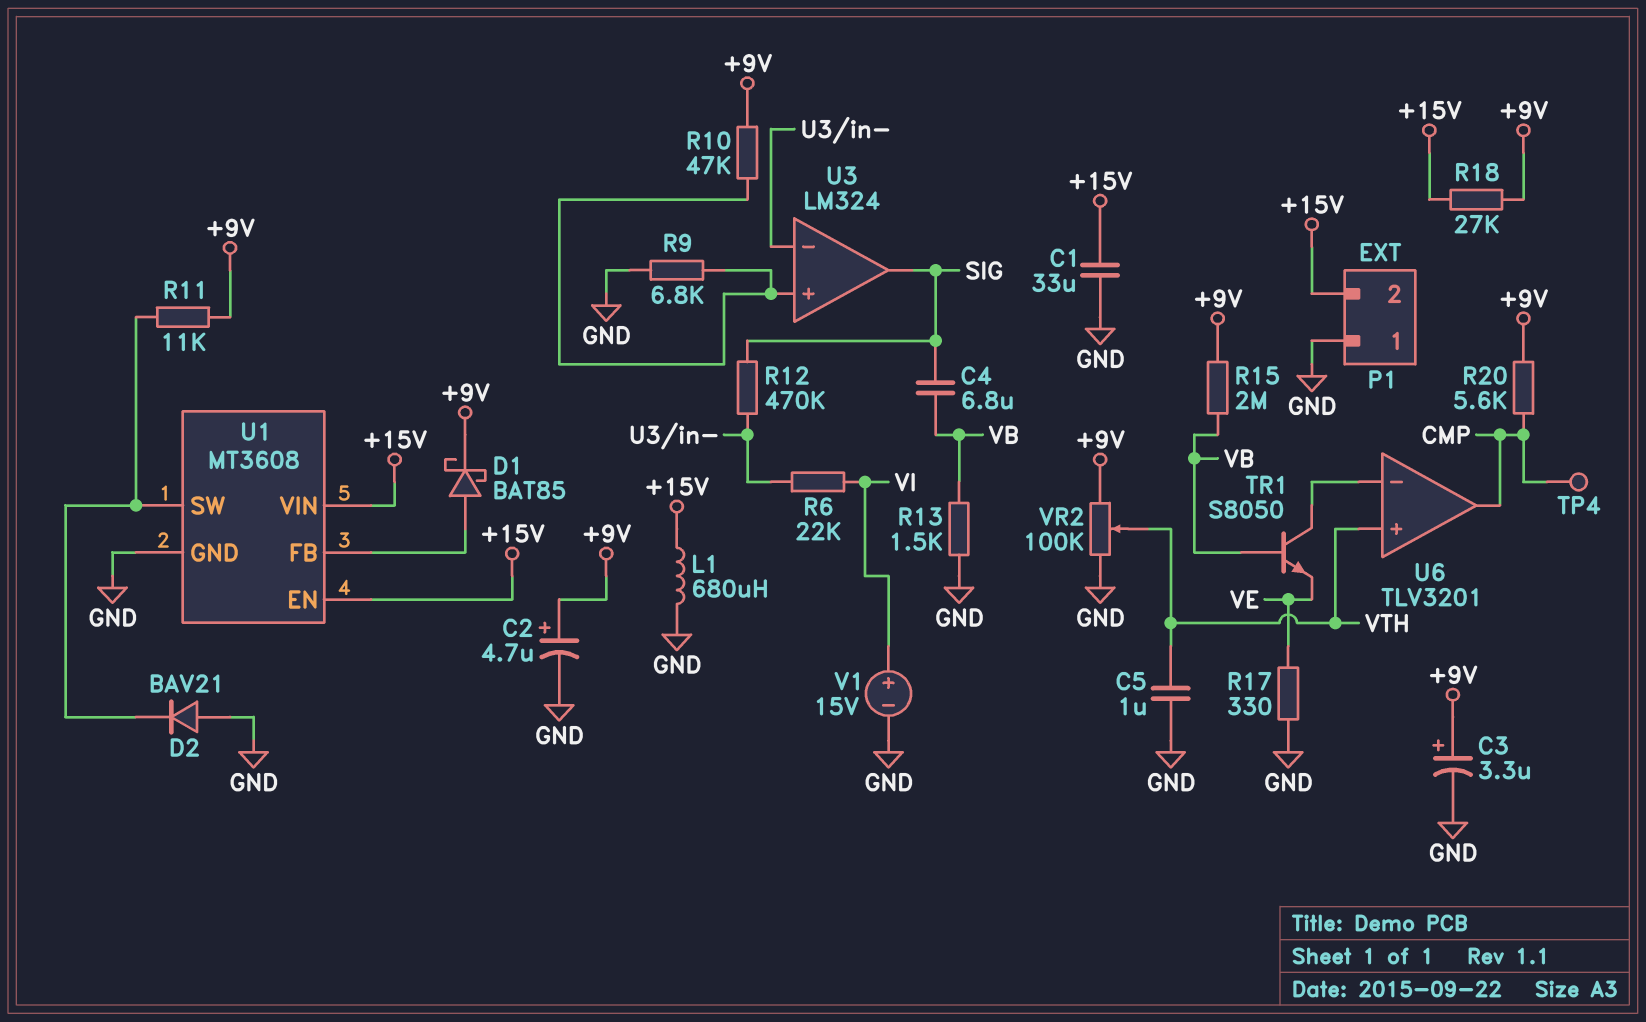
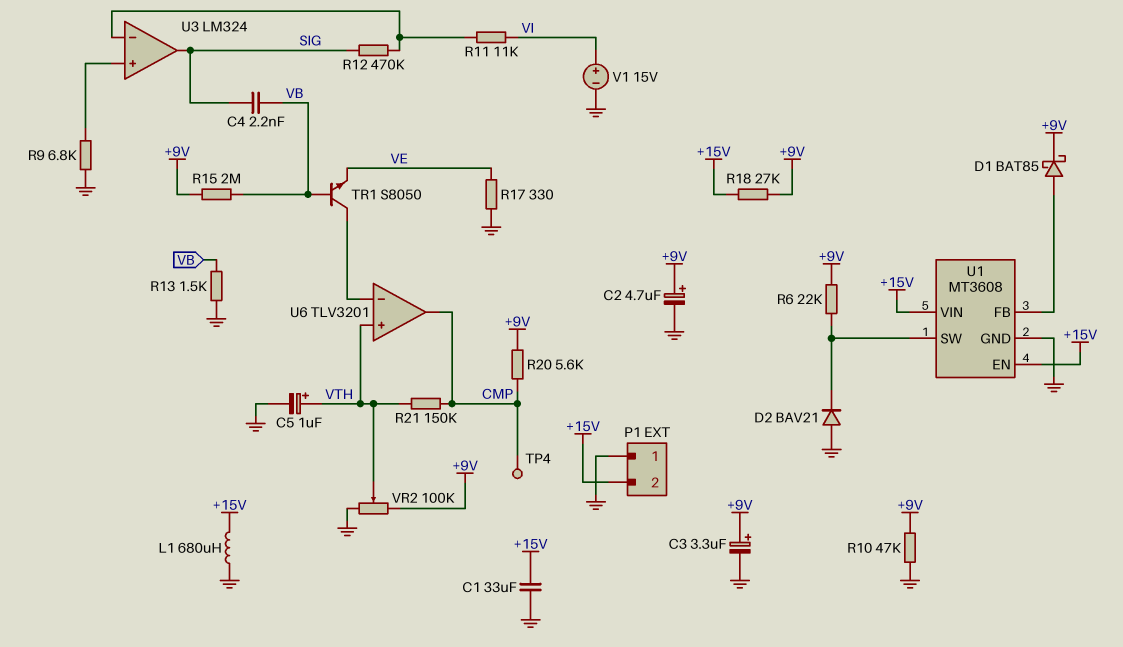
C4: 6.8uF (SIG, VB) -> 2.2nF (SIG, VB)
C5: 1uF (GND, VTH) -> 1uF (plus VTH, minus GND)
R6: 22k (U3/in-, VI) -> 22k (+9V, U1/SW)
R10: 47k (+9V, U3/in+) -> 47k (+9V, GND)
R11: 11k (+9V, U1/SW) -> 11k (U3/in-, VI)
R21: none -> 150k (CMP, VTH)

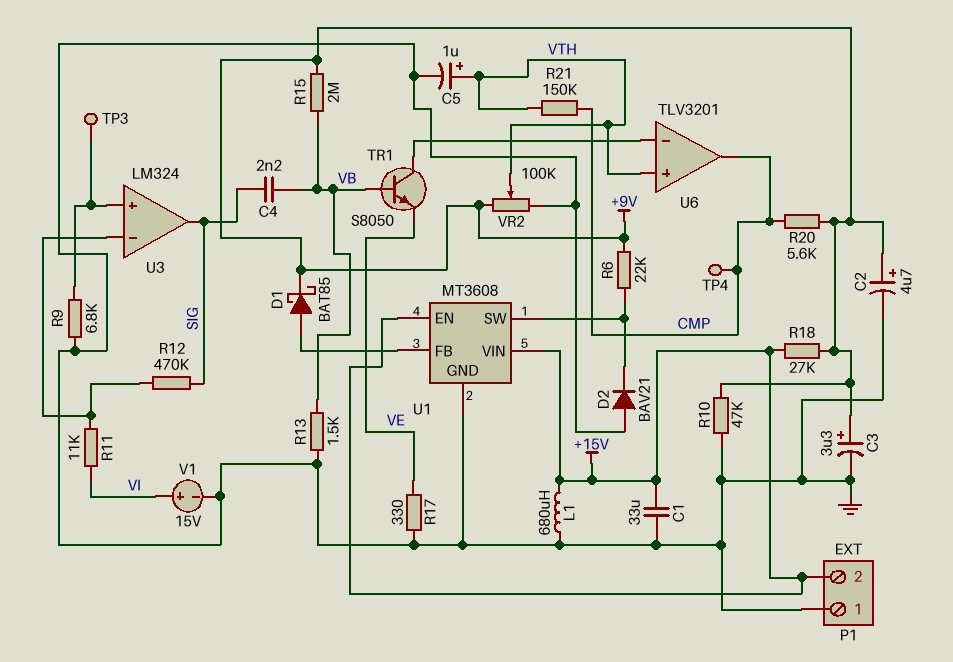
TP3: none -> test point (U3/in+)

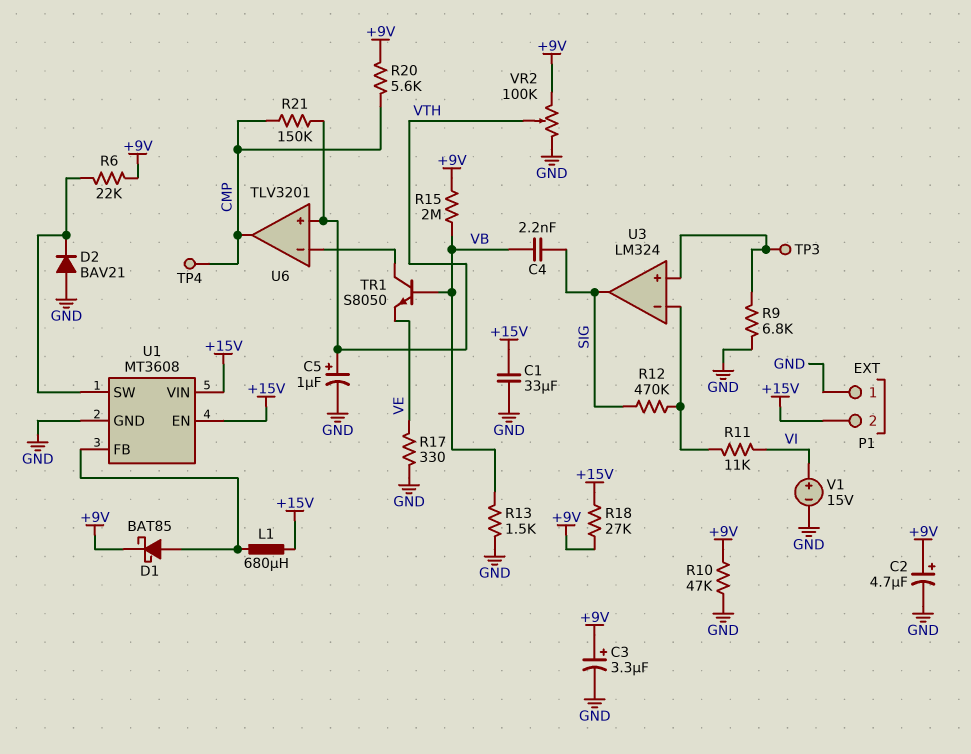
L1: 680uH (+15V, GND) -> 680uH (+15V, U1/FB)

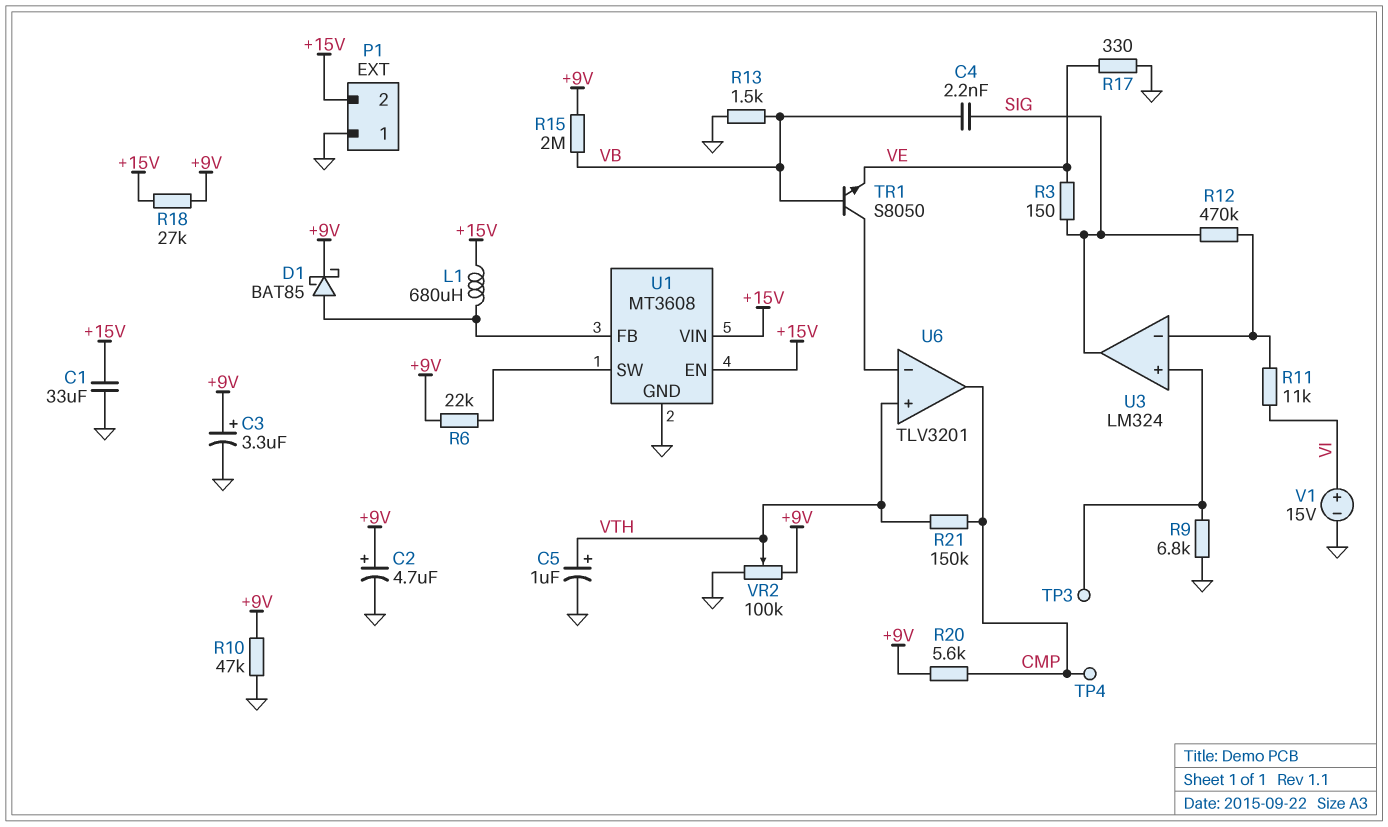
D2: diode BAV21 (A GND, K U1/SW) -> none
R3: none -> 150 (SIG, VE)

